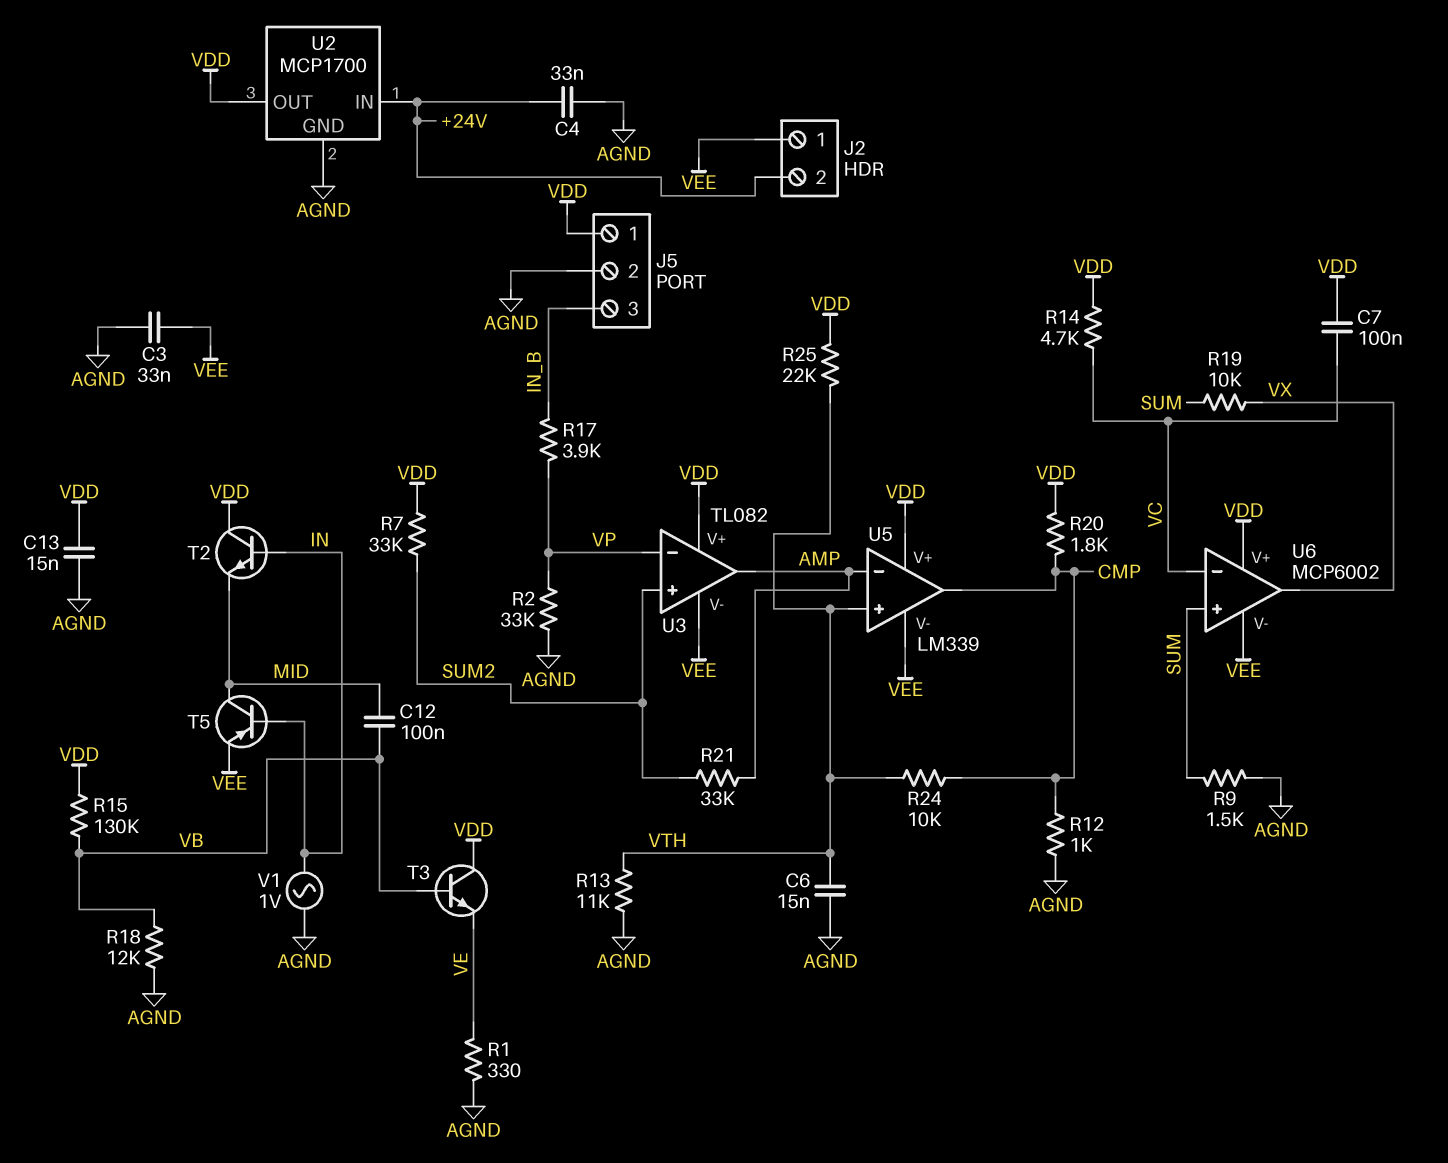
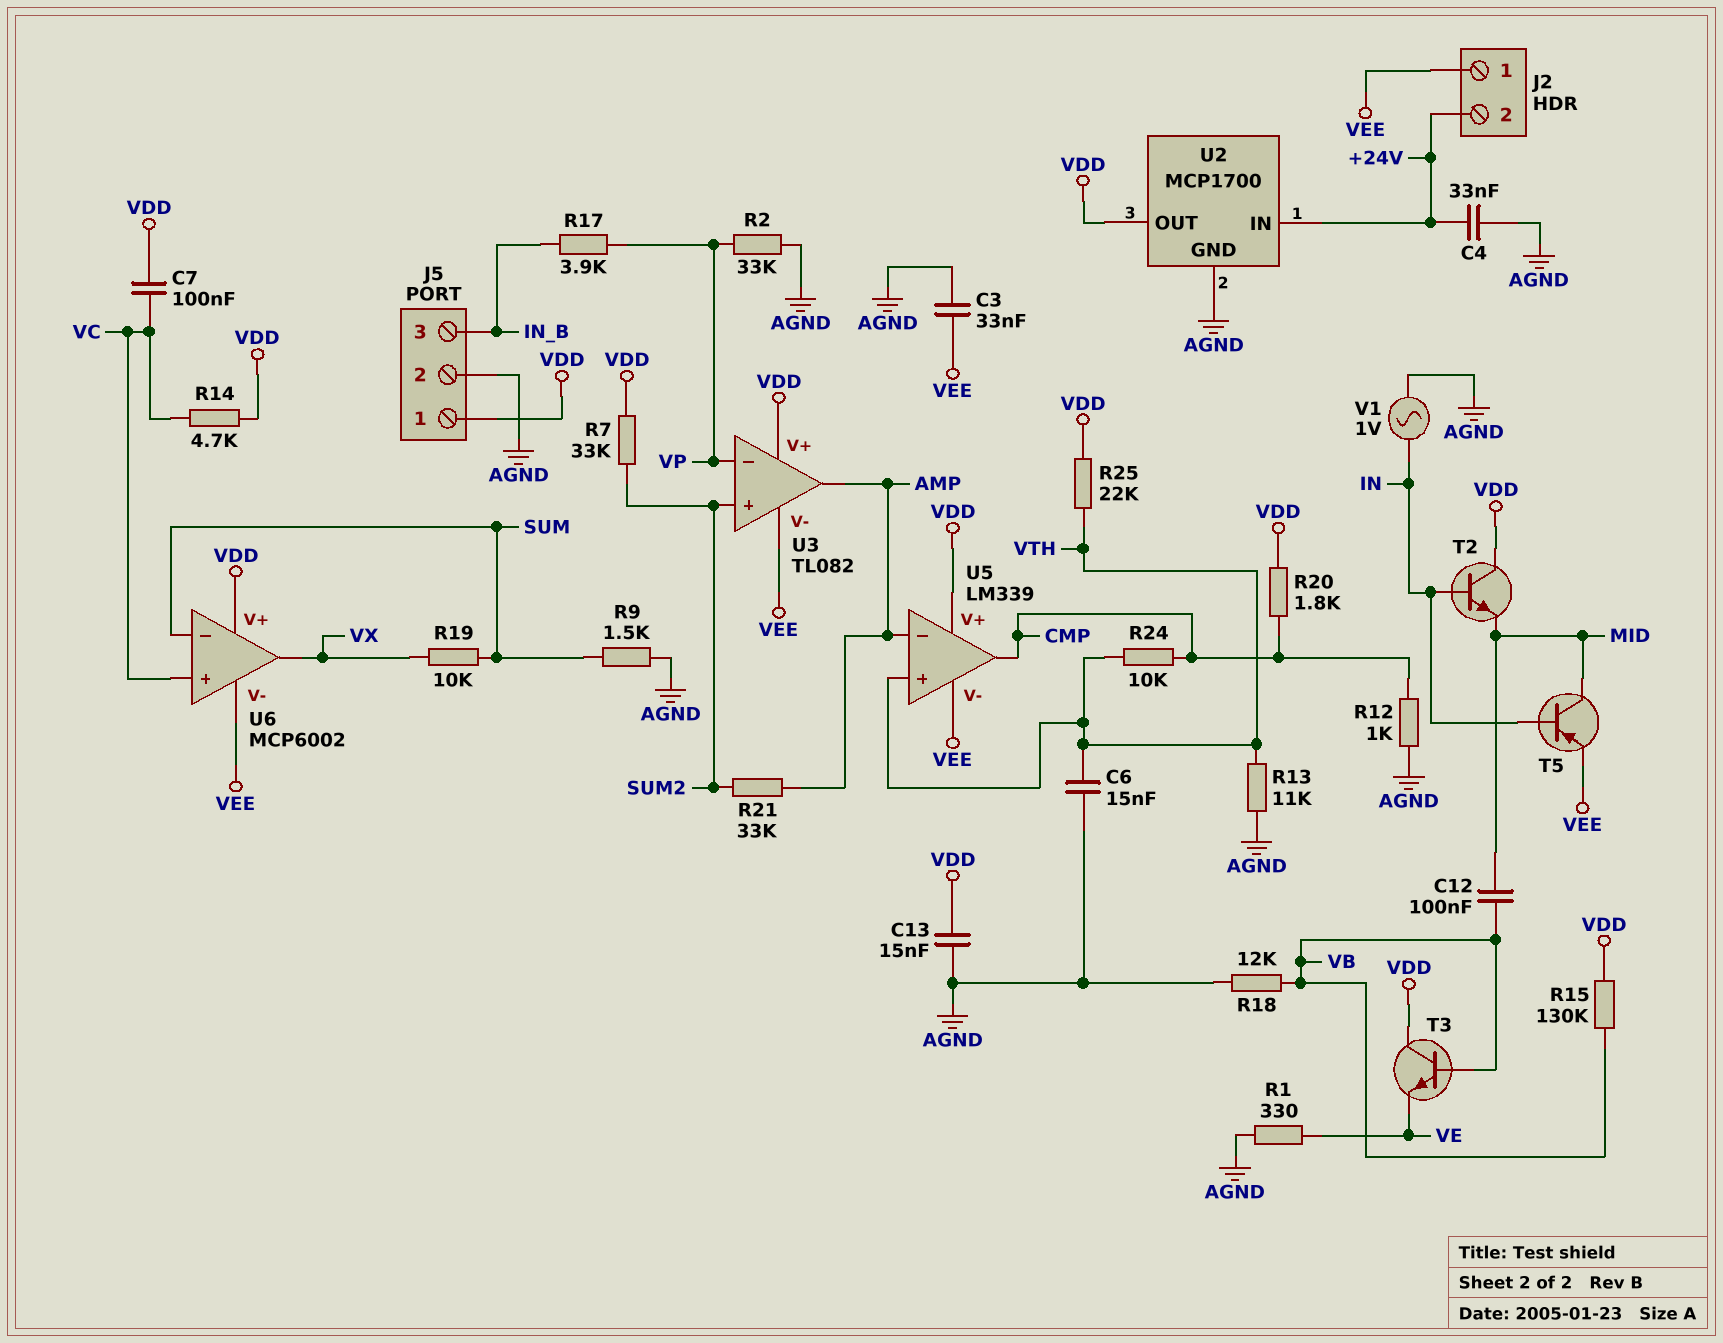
U6 pin in+: SUM -> VC
U6 pin in-: VC -> SUM

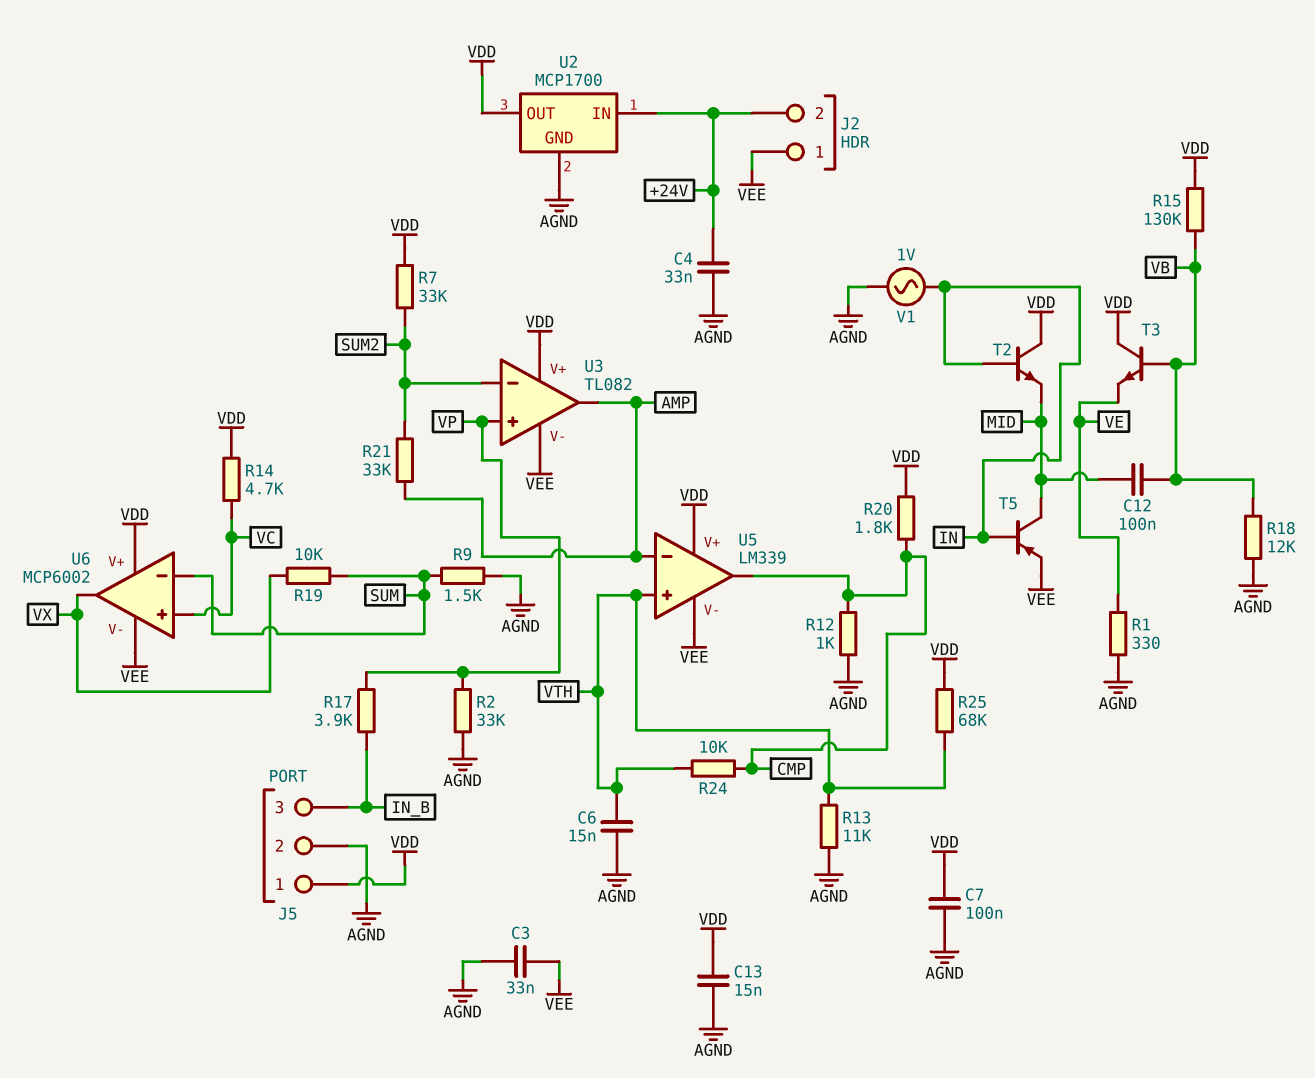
C7: 100nF (VC, VDD) -> 100nF (AGND, VDD)
R25: 22k (VDD, VTH) -> 68k (VDD, VTH)
U3 pin in+: SUM2 -> VP
U3 pin in-: VP -> SUM2

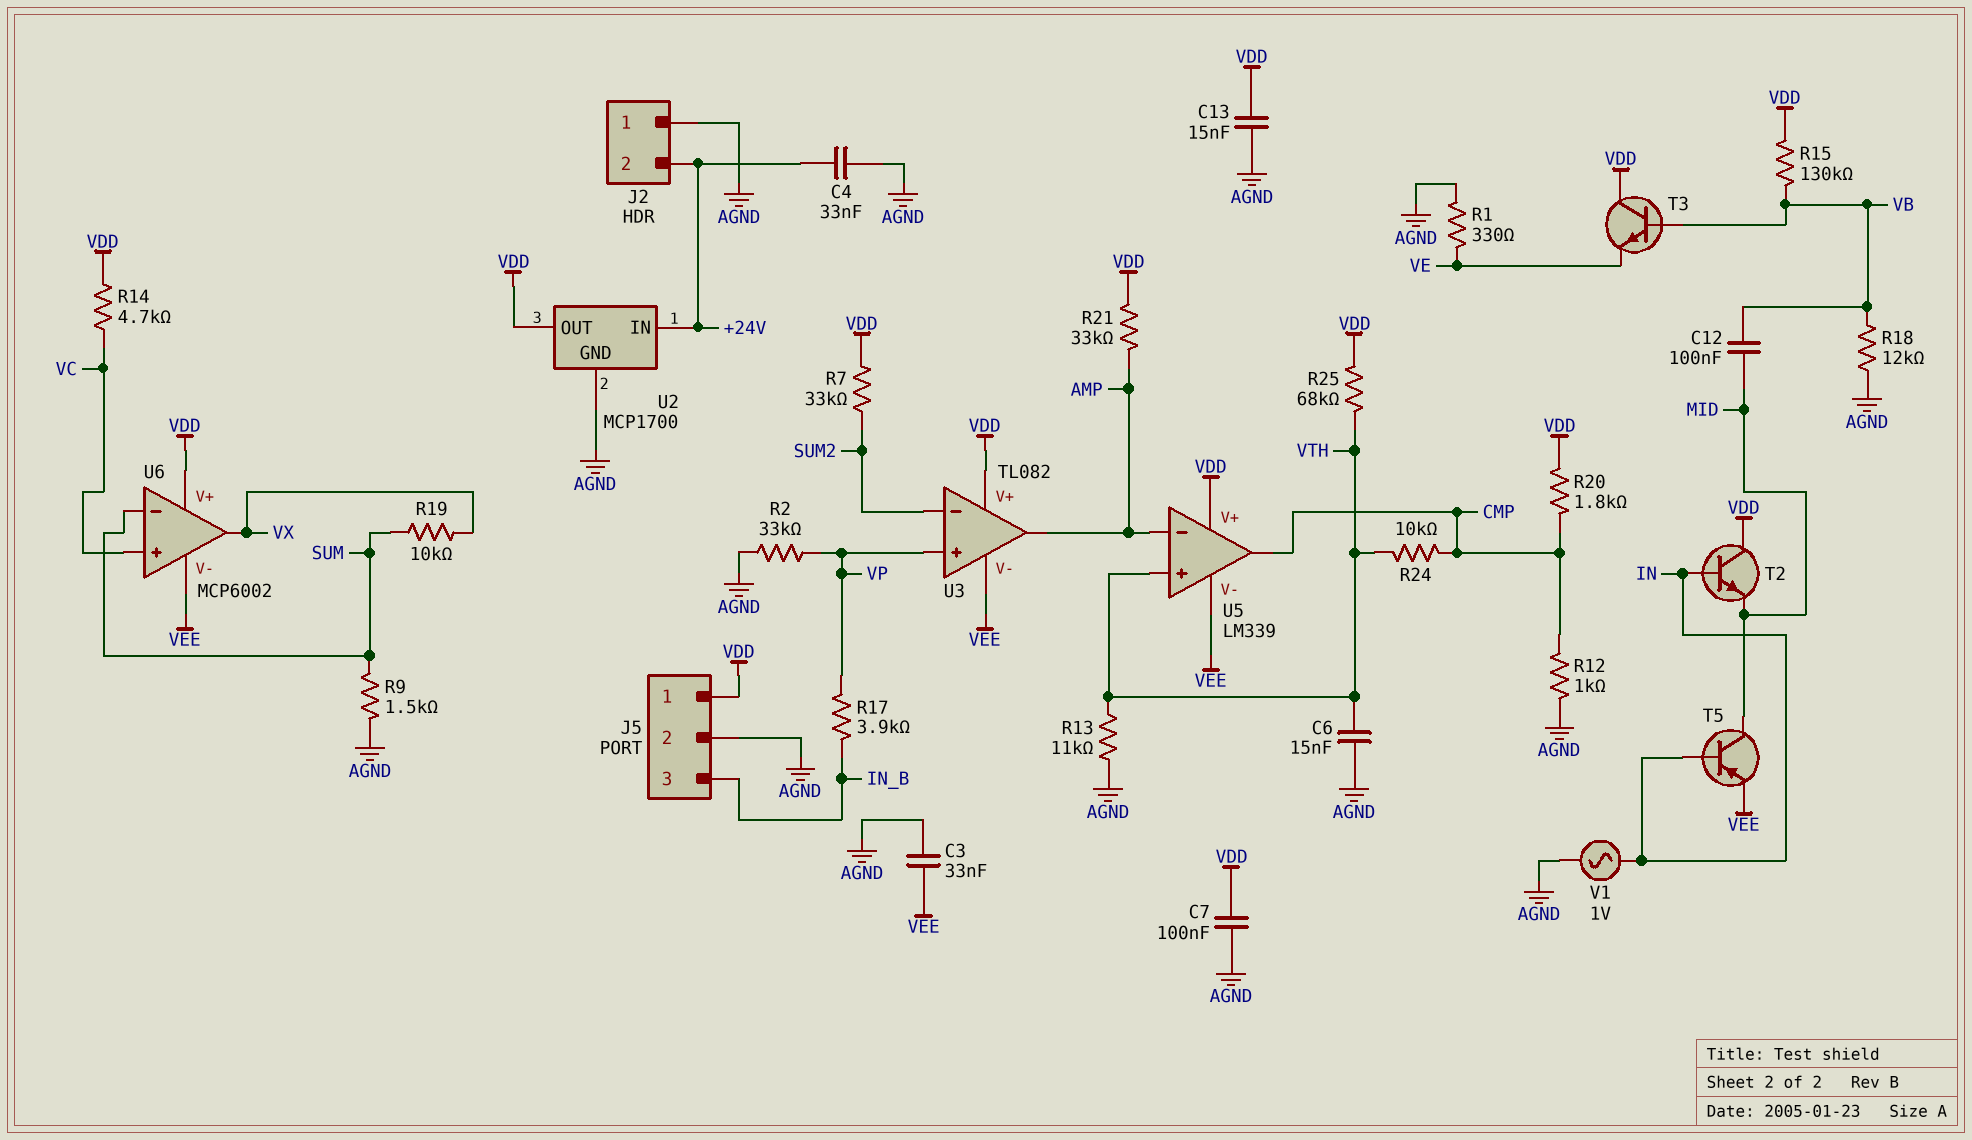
J2 pin 1: VEE -> AGND
R21: 33k (AMP, SUM2) -> 33k (AMP, VDD)

